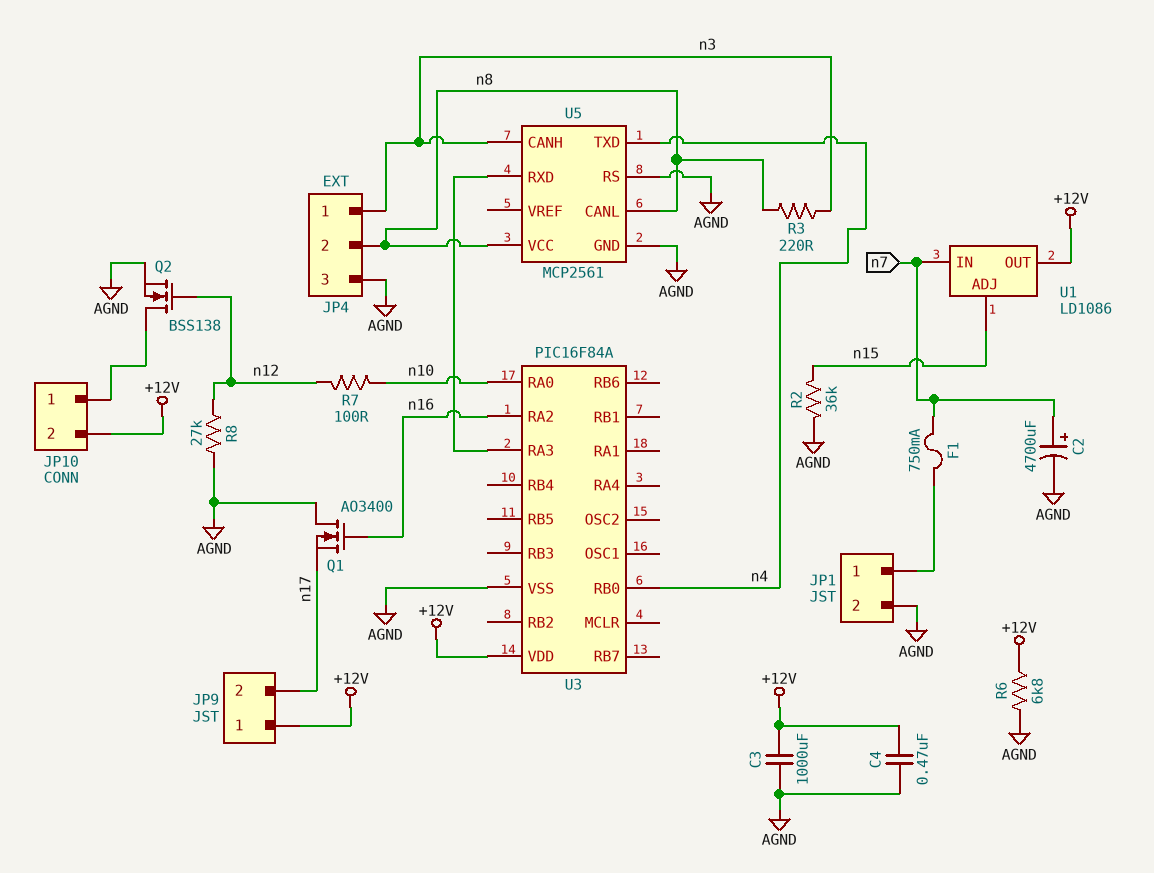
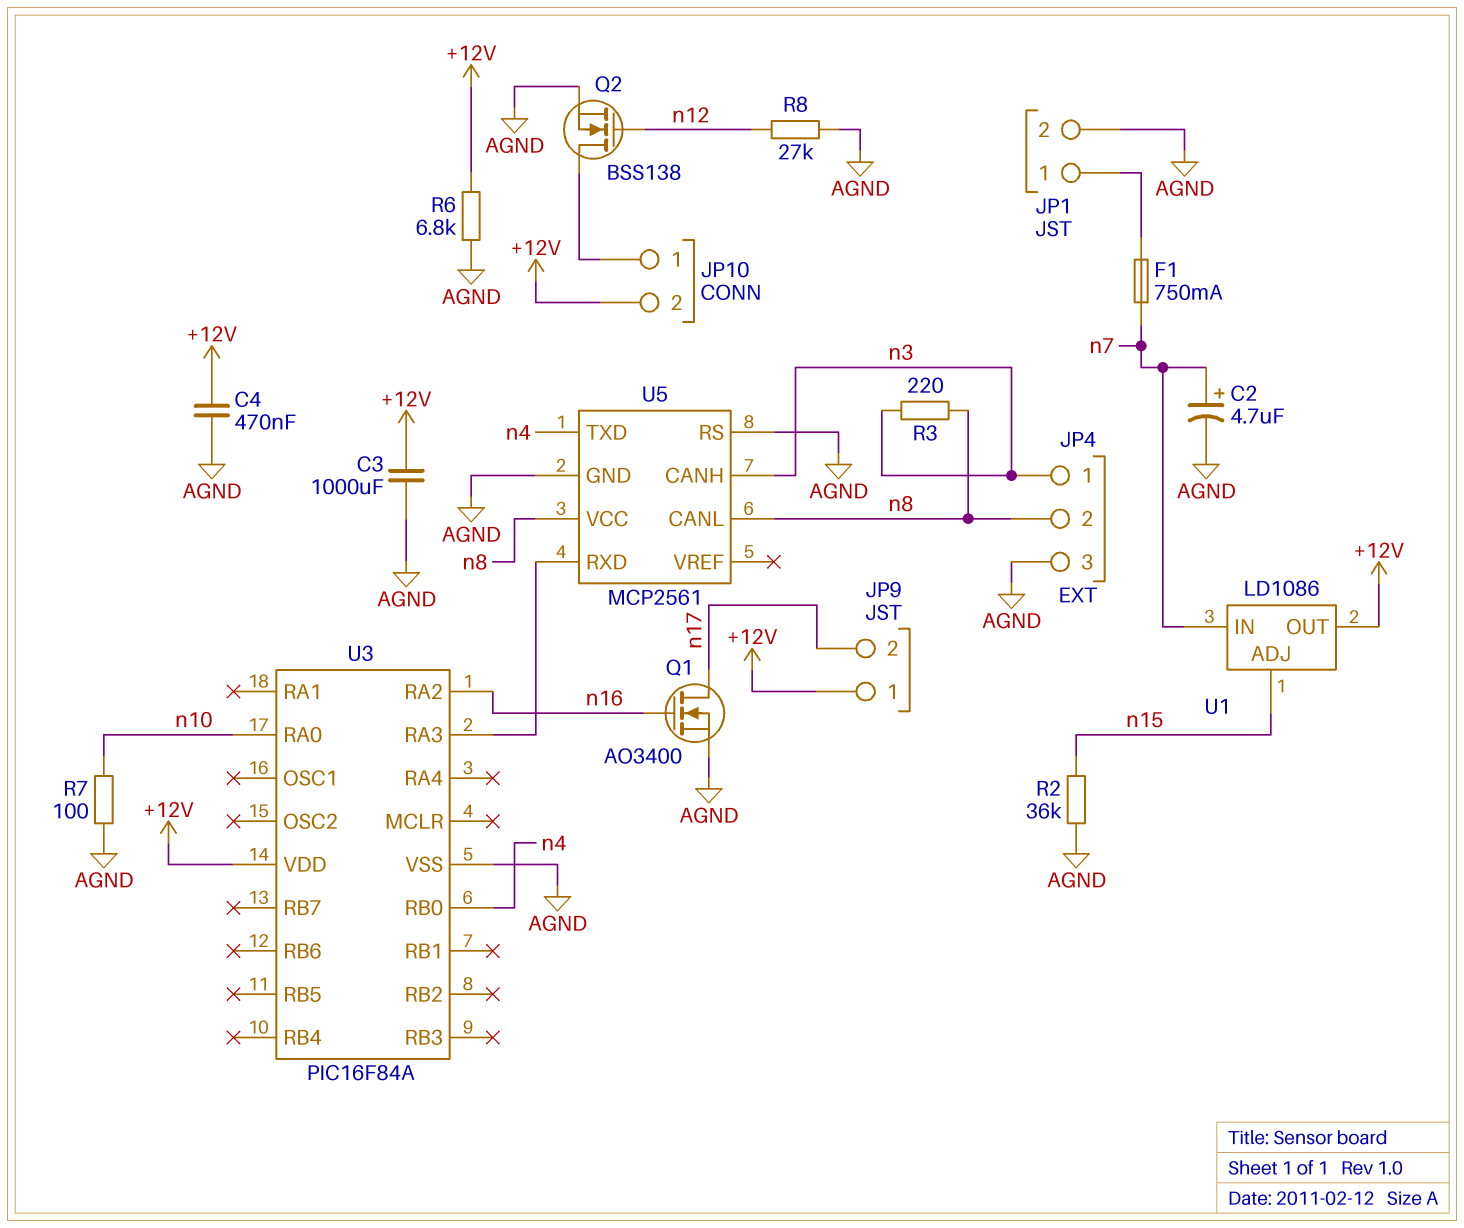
C2: 4700uF (plus n7, minus AGND) -> 4.7uF (plus n7, minus AGND)
Q1: NMOS AO3400 (G n16, D AGND, S n17) -> NMOS AO3400 (G n16, D n17, S AGND)
R7: 100 (n10, n12) -> 100 (AGND, n10)

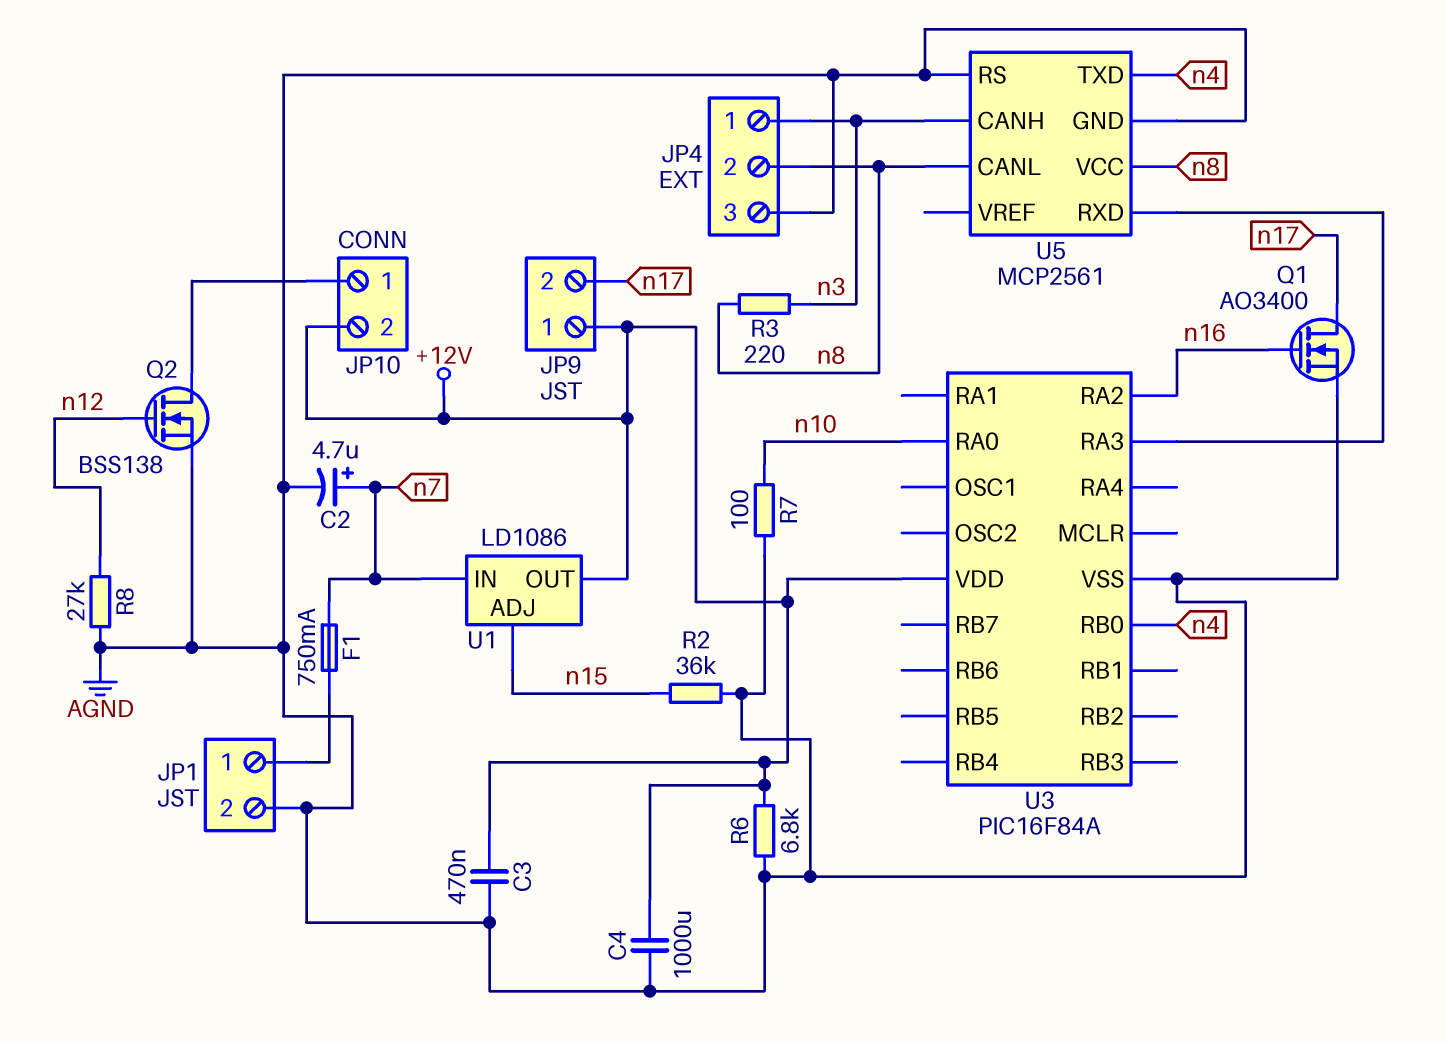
C3: 1000uF (+12V, AGND) -> 470nF (+12V, AGND)
C4: 470nF (+12V, AGND) -> 1000uF (+12V, AGND)

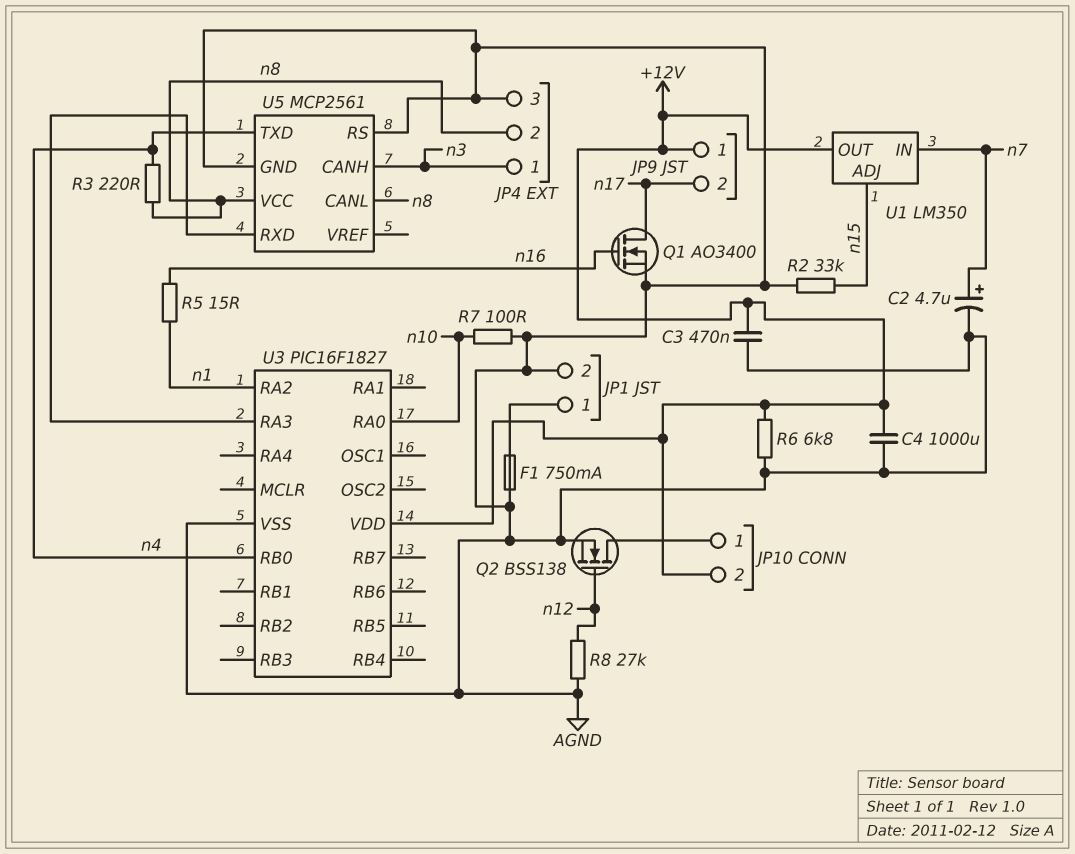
F1: 750mA (JP1/1, n7) -> 750mA (AGND, JP1/1)
R2: 36k (AGND, n15) -> 33k (AGND, n15)
R3: 220 (n3, n8) -> 220 (n4, n8)
R5: none -> 15 (n1, n16)
U1: LD1086 -> LM350
U3: PIC16F84A -> PIC16F1827
U3 pin RA2: n16 -> n1

